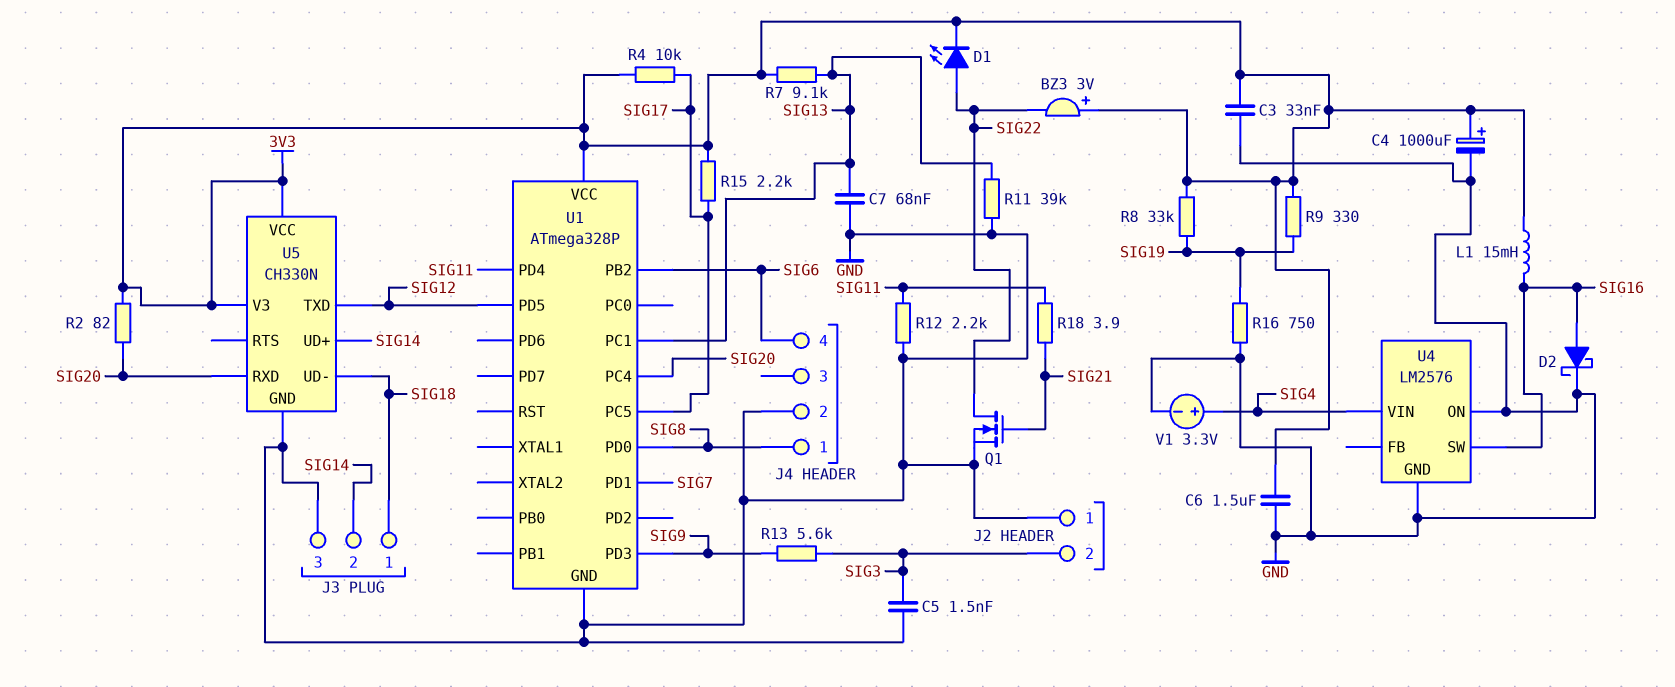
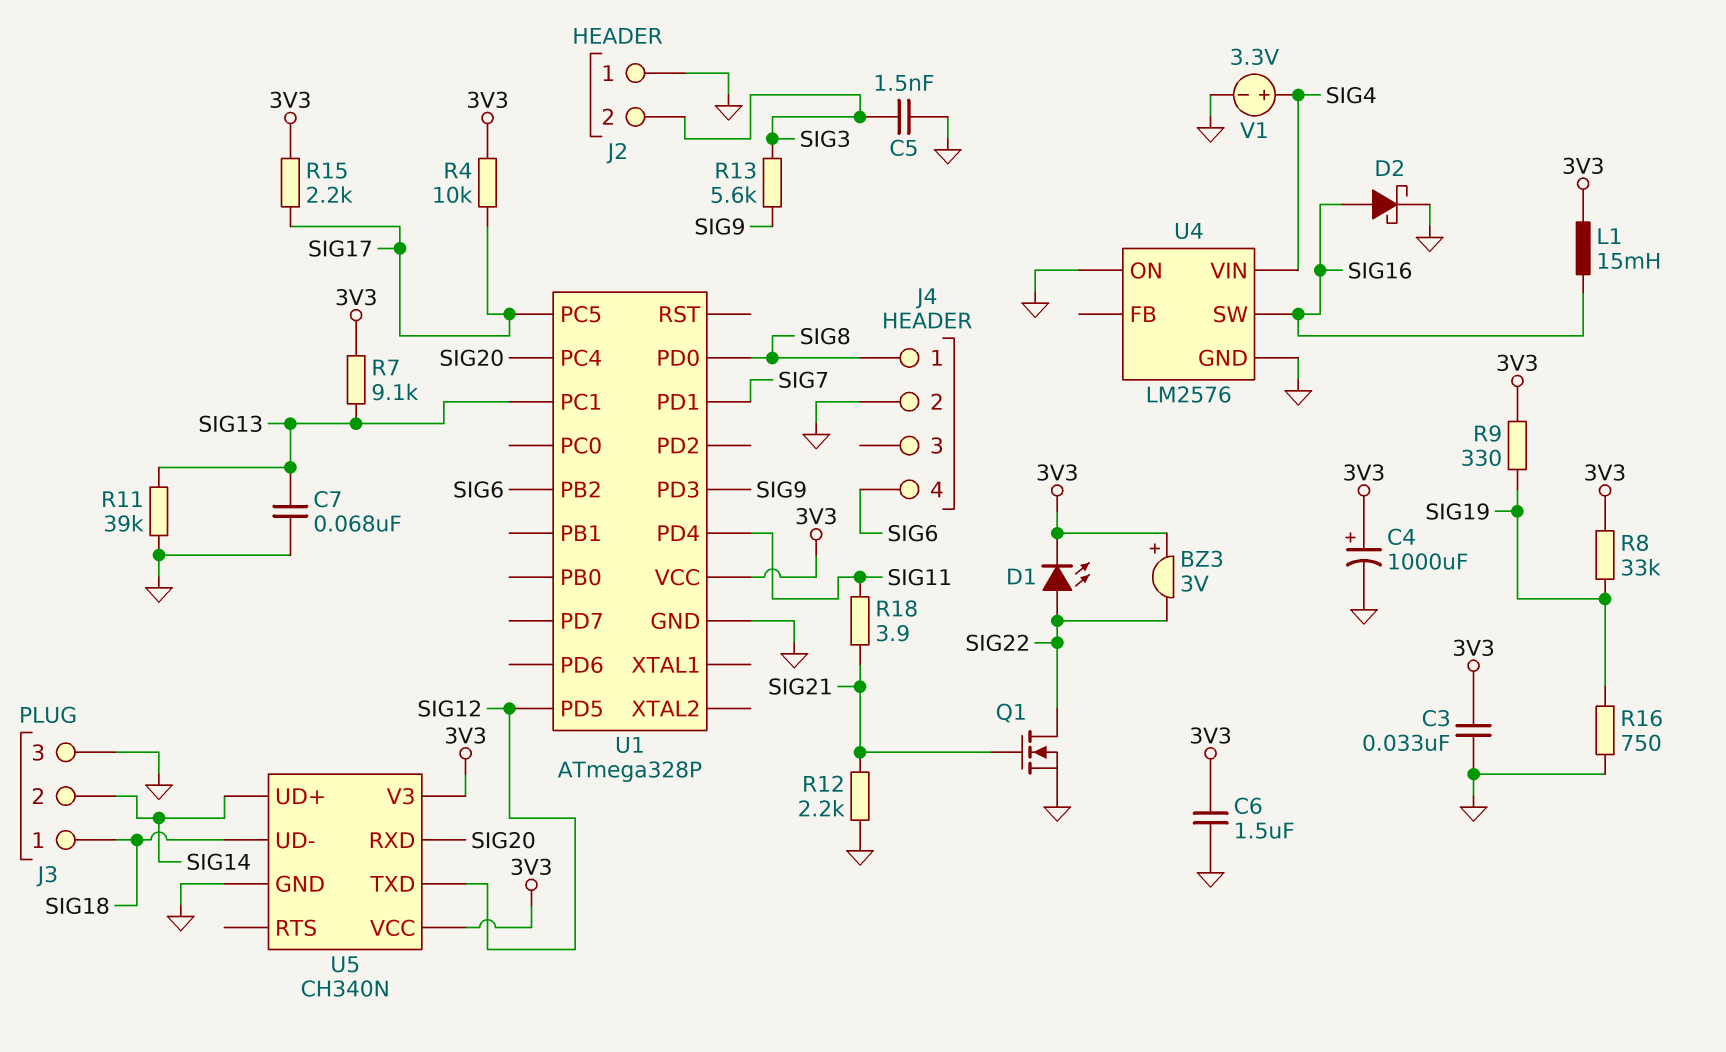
R2: 82 (3V3, SIG20) -> none
R12: 2.2k (GND, SIG11) -> 2.2k (GND, SIG21)
U5: CH330N -> CH340N

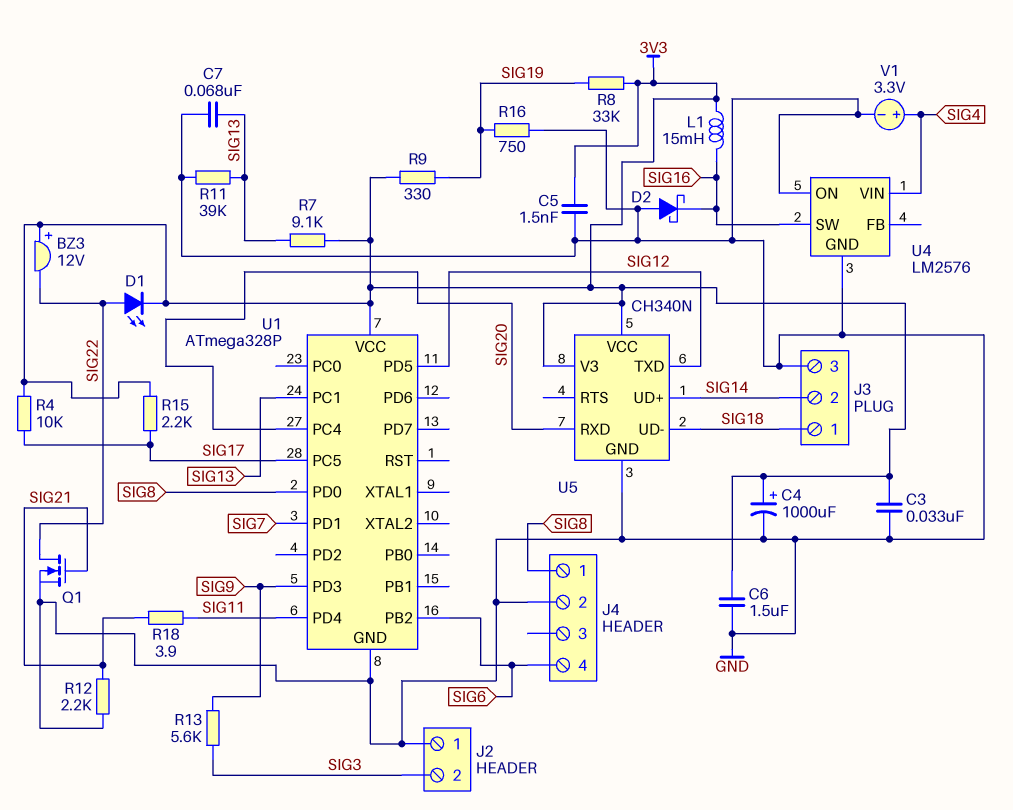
BZ3: buzzer 3V (plus 3V3, minus SIG22) -> buzzer 12V (plus 3V3, minus SIG22)
C5: 1.5nF (GND, SIG3) -> 1.5nF (3V3, GND)
D2: schottky (A SIG16, K GND) -> schottky (A GND, K SIG16)

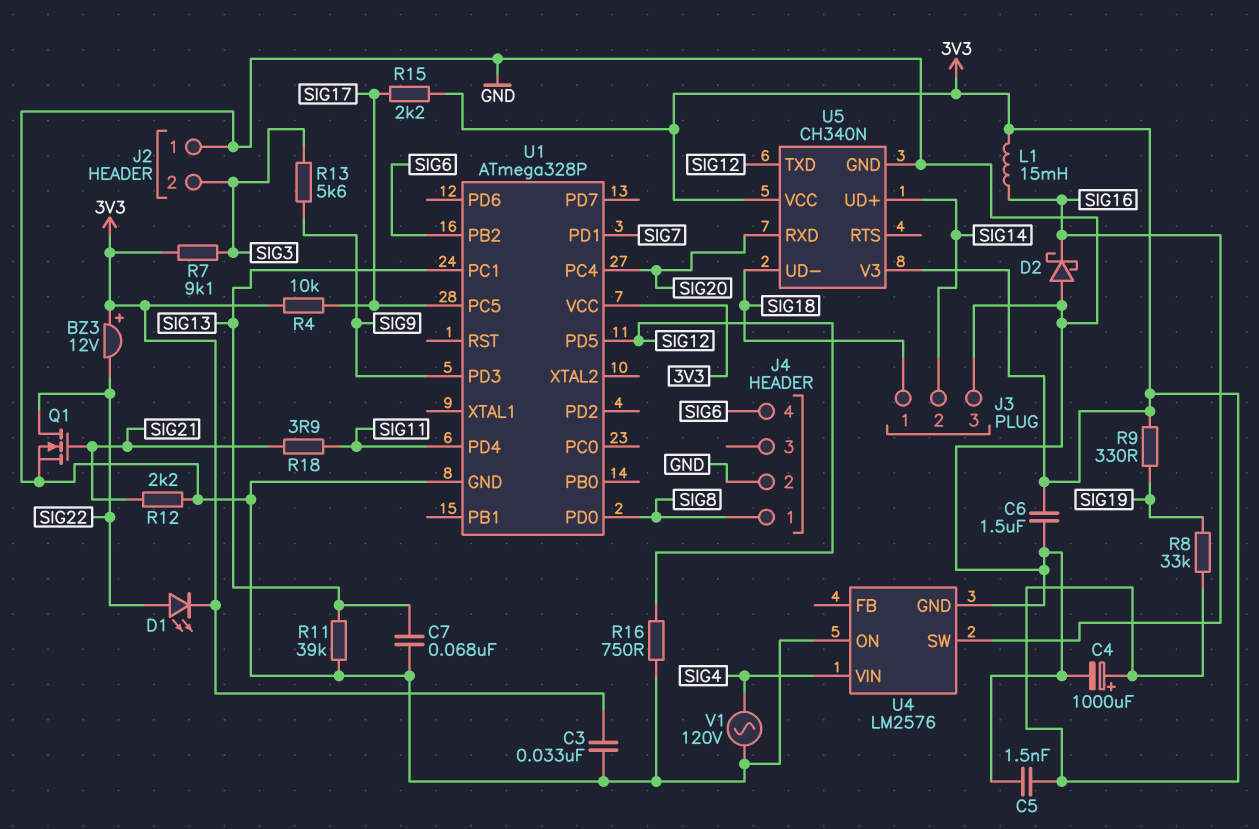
R7: 9.1k (3V3, SIG13) -> 9.1k (3V3, SIG3)
R16: 750 (GND, SIG19) -> 750 (GND, SIG12)
V1: 3.3V (plus SIG4, minus GND) -> AC 120V (GND, SIG4)

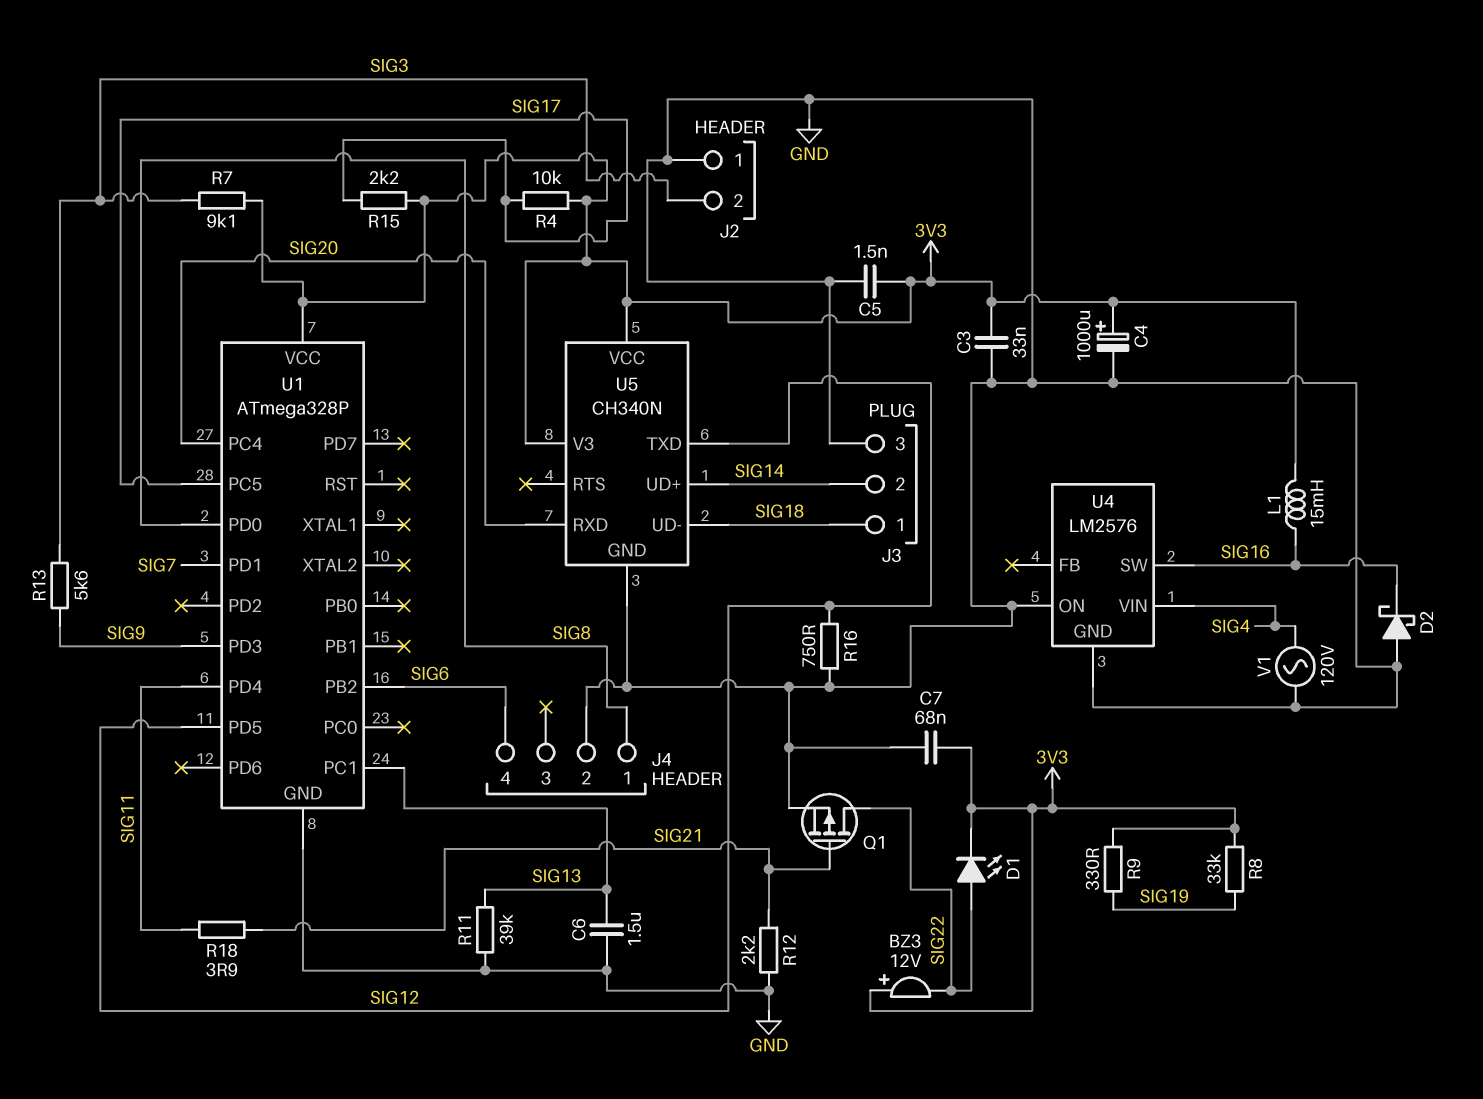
C6: 1.5uF (3V3, GND) -> 1.5uF (GND, SIG13)
C7: 68nF (GND, SIG13) -> 68nF (3V3, GND)
Q1: NMOS (G SIG21, D SIG22, S GND) -> PMOS (G SIG21, D SIG22, S GND)

